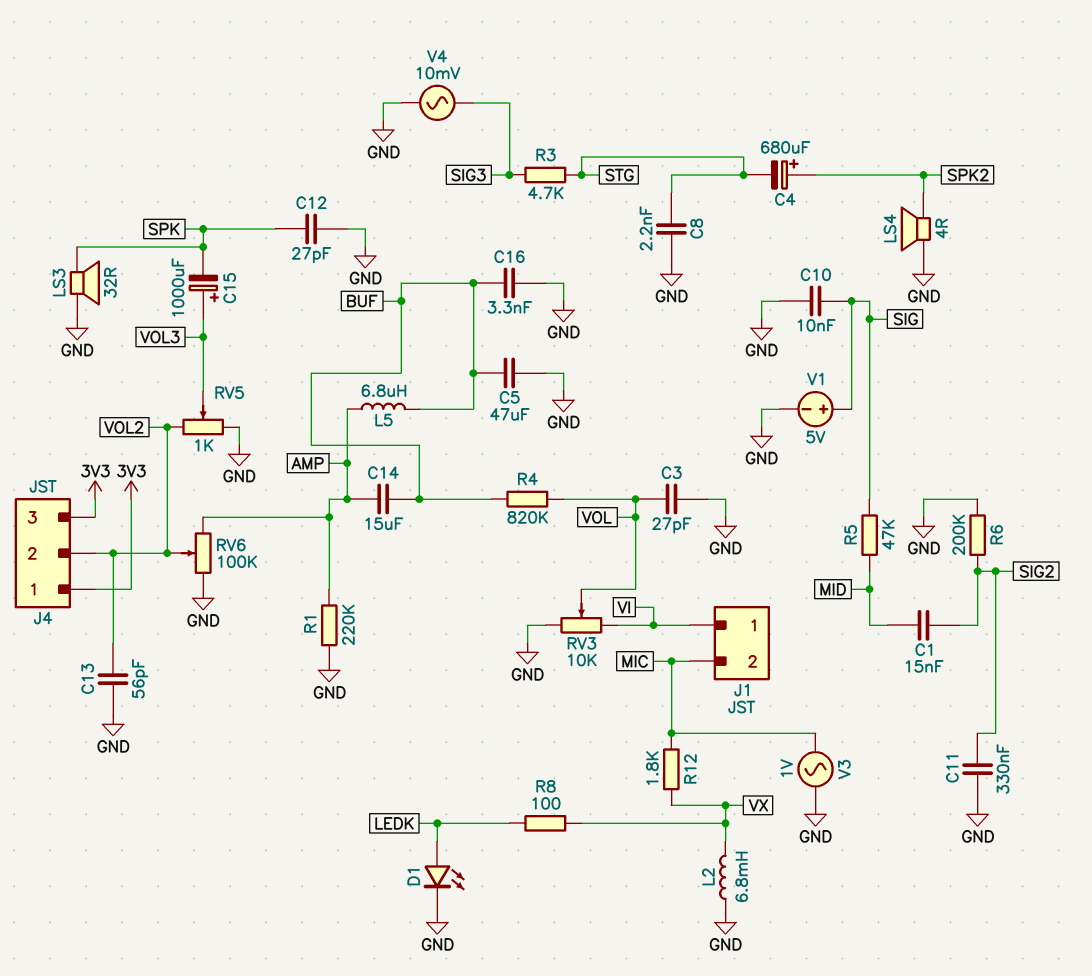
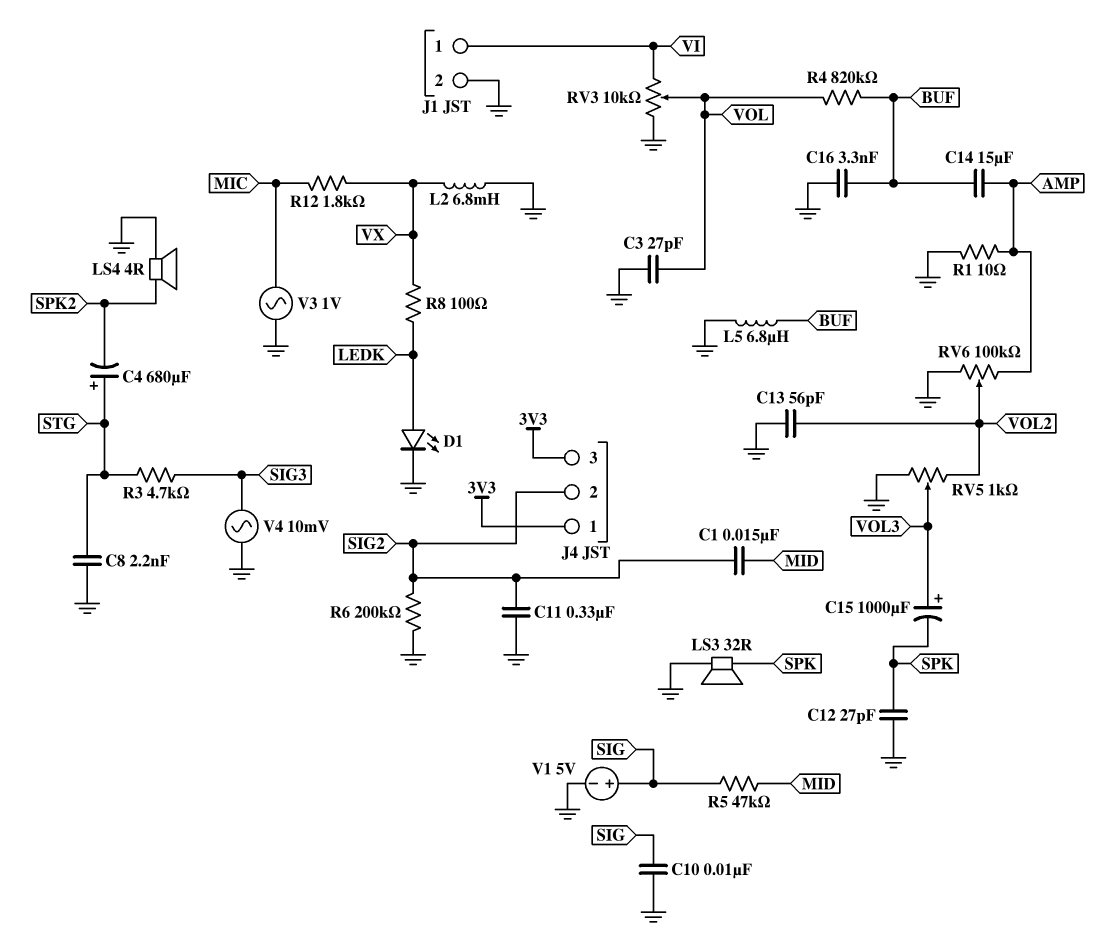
C4: 680uF (plus SPK2, minus STG) -> 680uF (plus STG, minus SPK2)
C5: 47uF (BUF, GND) -> none
J1 pin 2: MIC -> GND
J4 pin 2: VOL2 -> SIG2
L5: 6.8uH (AMP, BUF) -> 6.8uH (BUF, GND)
R1: 220k (AMP, GND) -> 10 (AMP, GND)

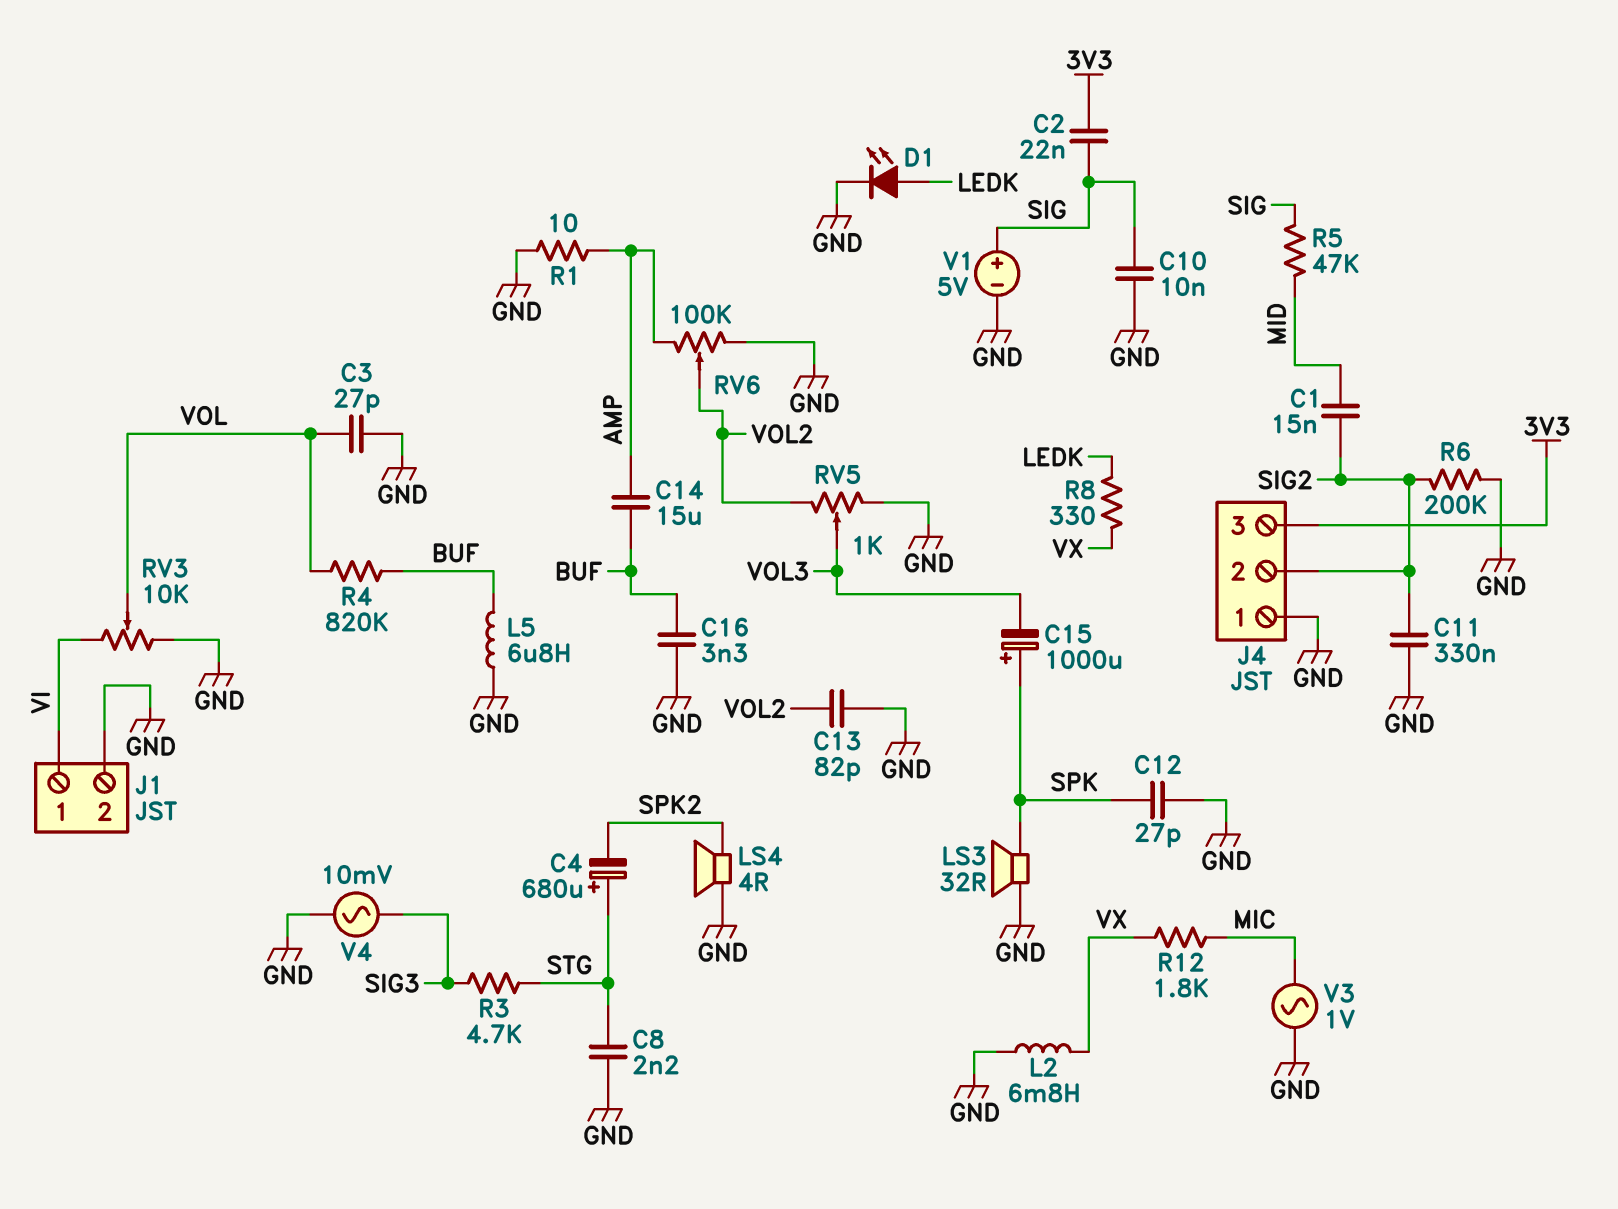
C2: none -> 22nF (3V3, SIG)
C13: 56pF (GND, VOL2) -> 82pF (GND, VOL2)
C15: 1000uF (plus VOL3, minus SPK) -> 1000uF (plus SPK, minus VOL3)
J4 pin 1: 3V3 -> GND
R8: 100 (LEDK, VX) -> 330 (LEDK, VX)

